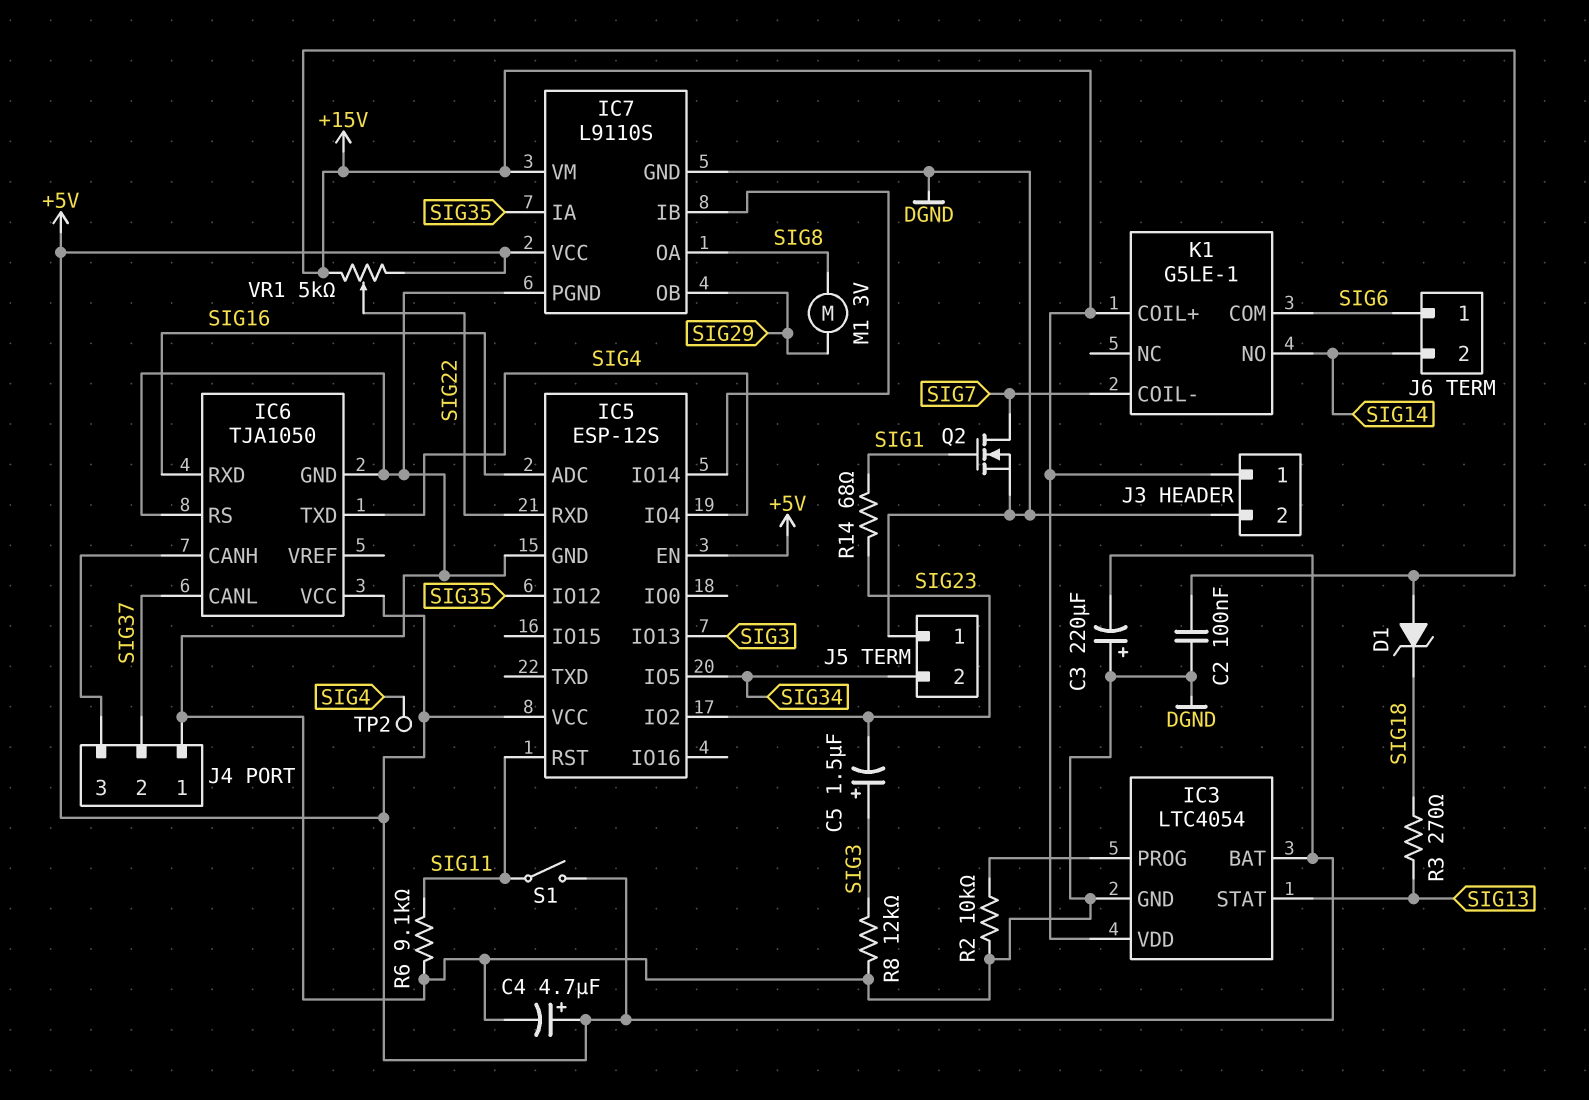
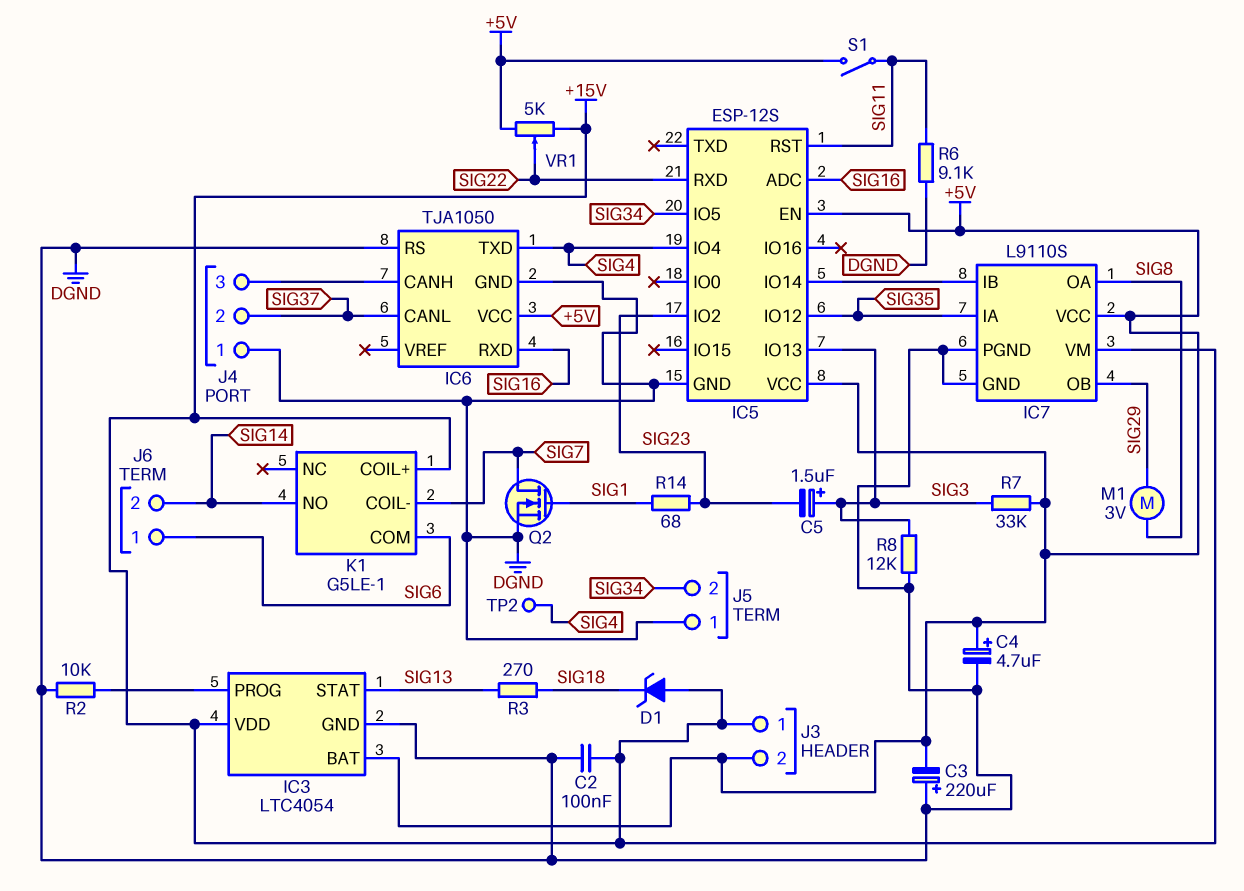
J3 pin 2: DGND -> +5V
R7: none -> 33k (+5V, SIG3)

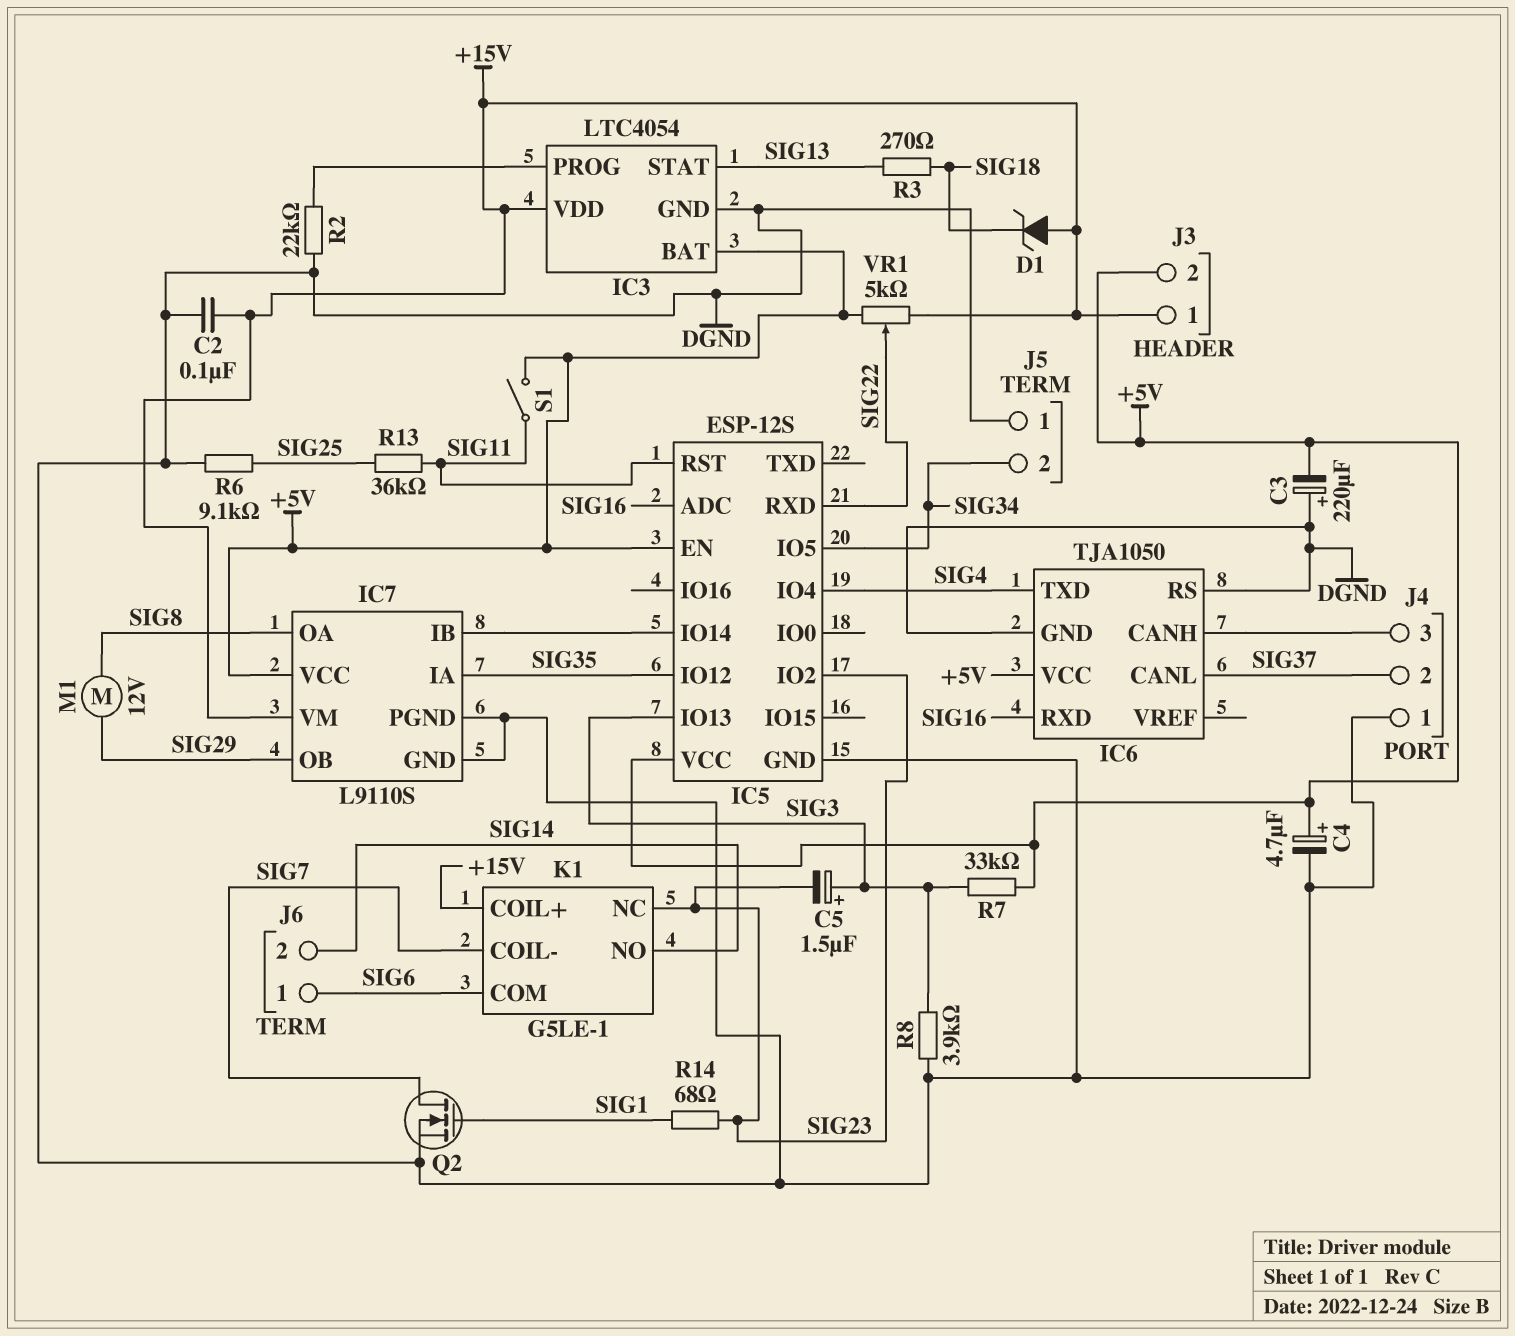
K1 pin NC: none -> SIG23
M1: motor 3V (SIG8, SIG29) -> motor 12V (SIG8, SIG29)
R2: 10k (DGND, IC3/PROG) -> 22k (DGND, IC3/PROG)
R6: 9.1k (DGND, SIG11) -> 9.1k (DGND, SIG25)
R8: 12k (DGND, SIG3) -> 3.9k (DGND, SIG3)
R13: none -> 36k (SIG11, SIG25)
TP2: test point (SIG4) -> none

